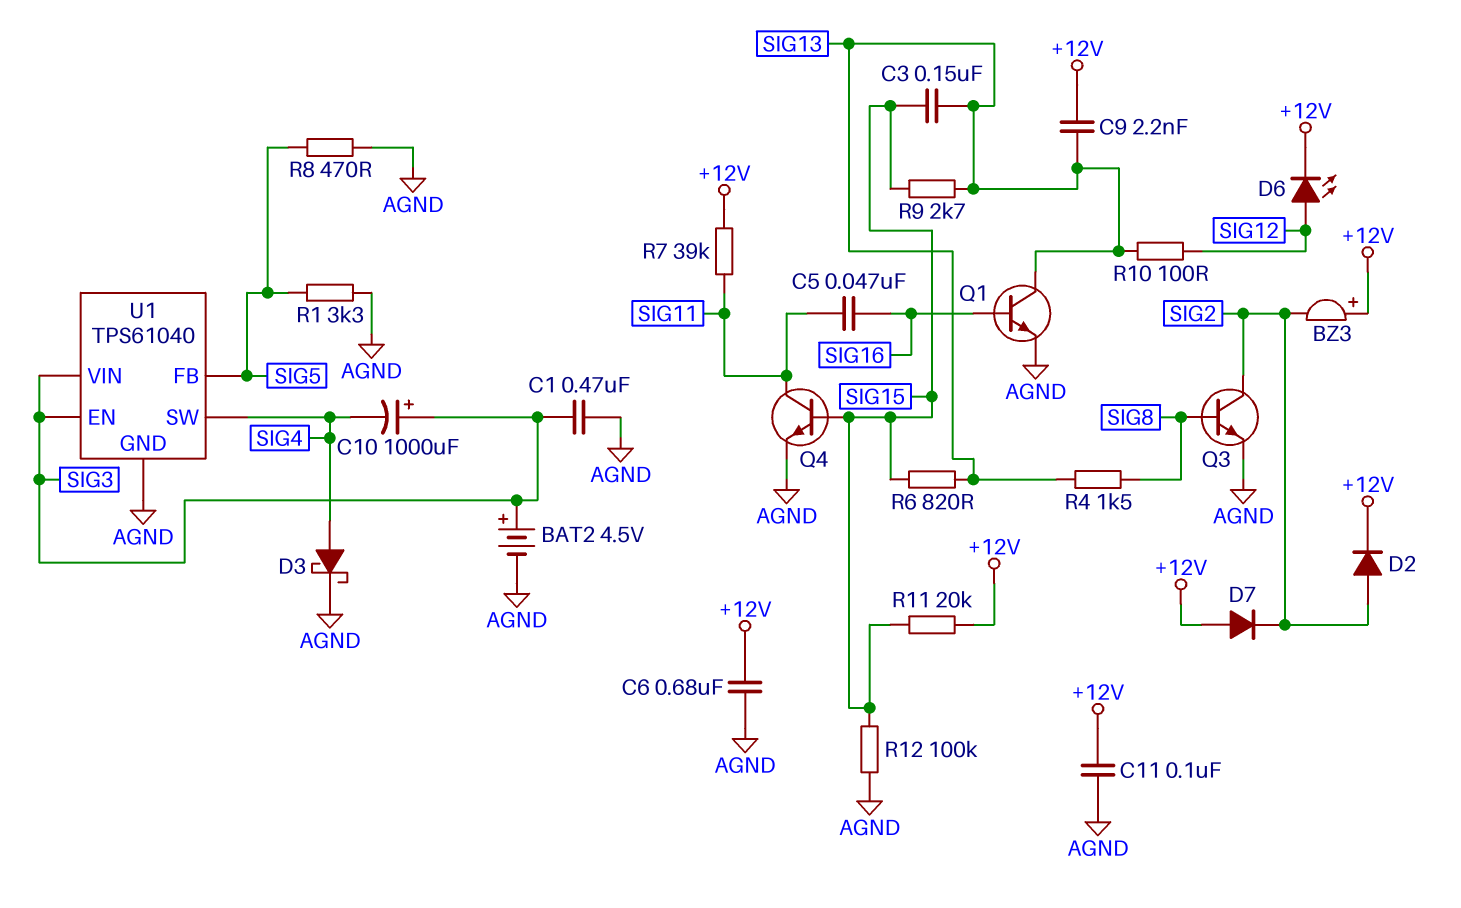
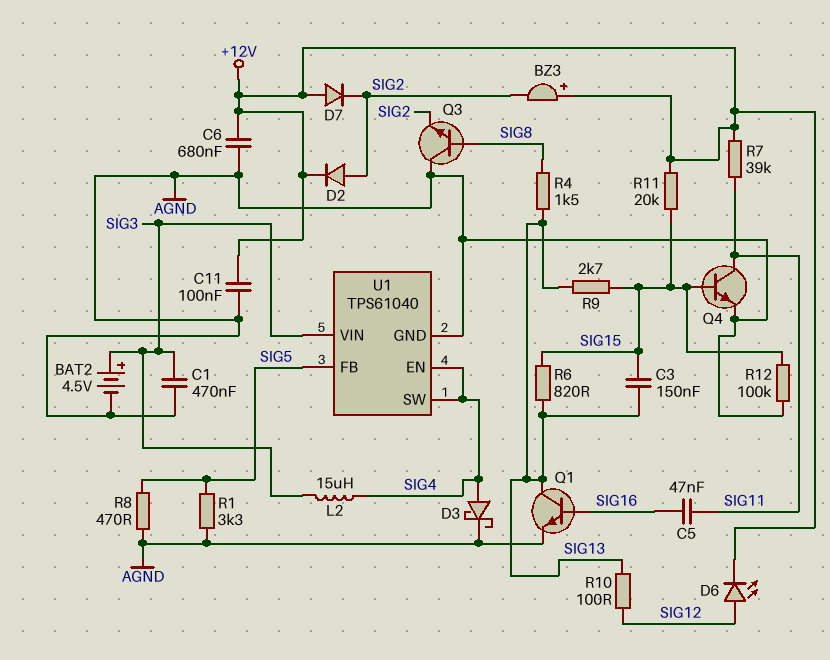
C9: 2.2nF (+12V, SIG13) -> none
C10: 1000uF (plus SIG3, minus SIG4) -> none
L2: none -> 15uH (SIG3, SIG4)
Q3: NPN (B SIG8, C SIG2, E AGND) -> NPN (B SIG8, C AGND, E SIG2)
U1 pin EN: SIG3 -> SIG4

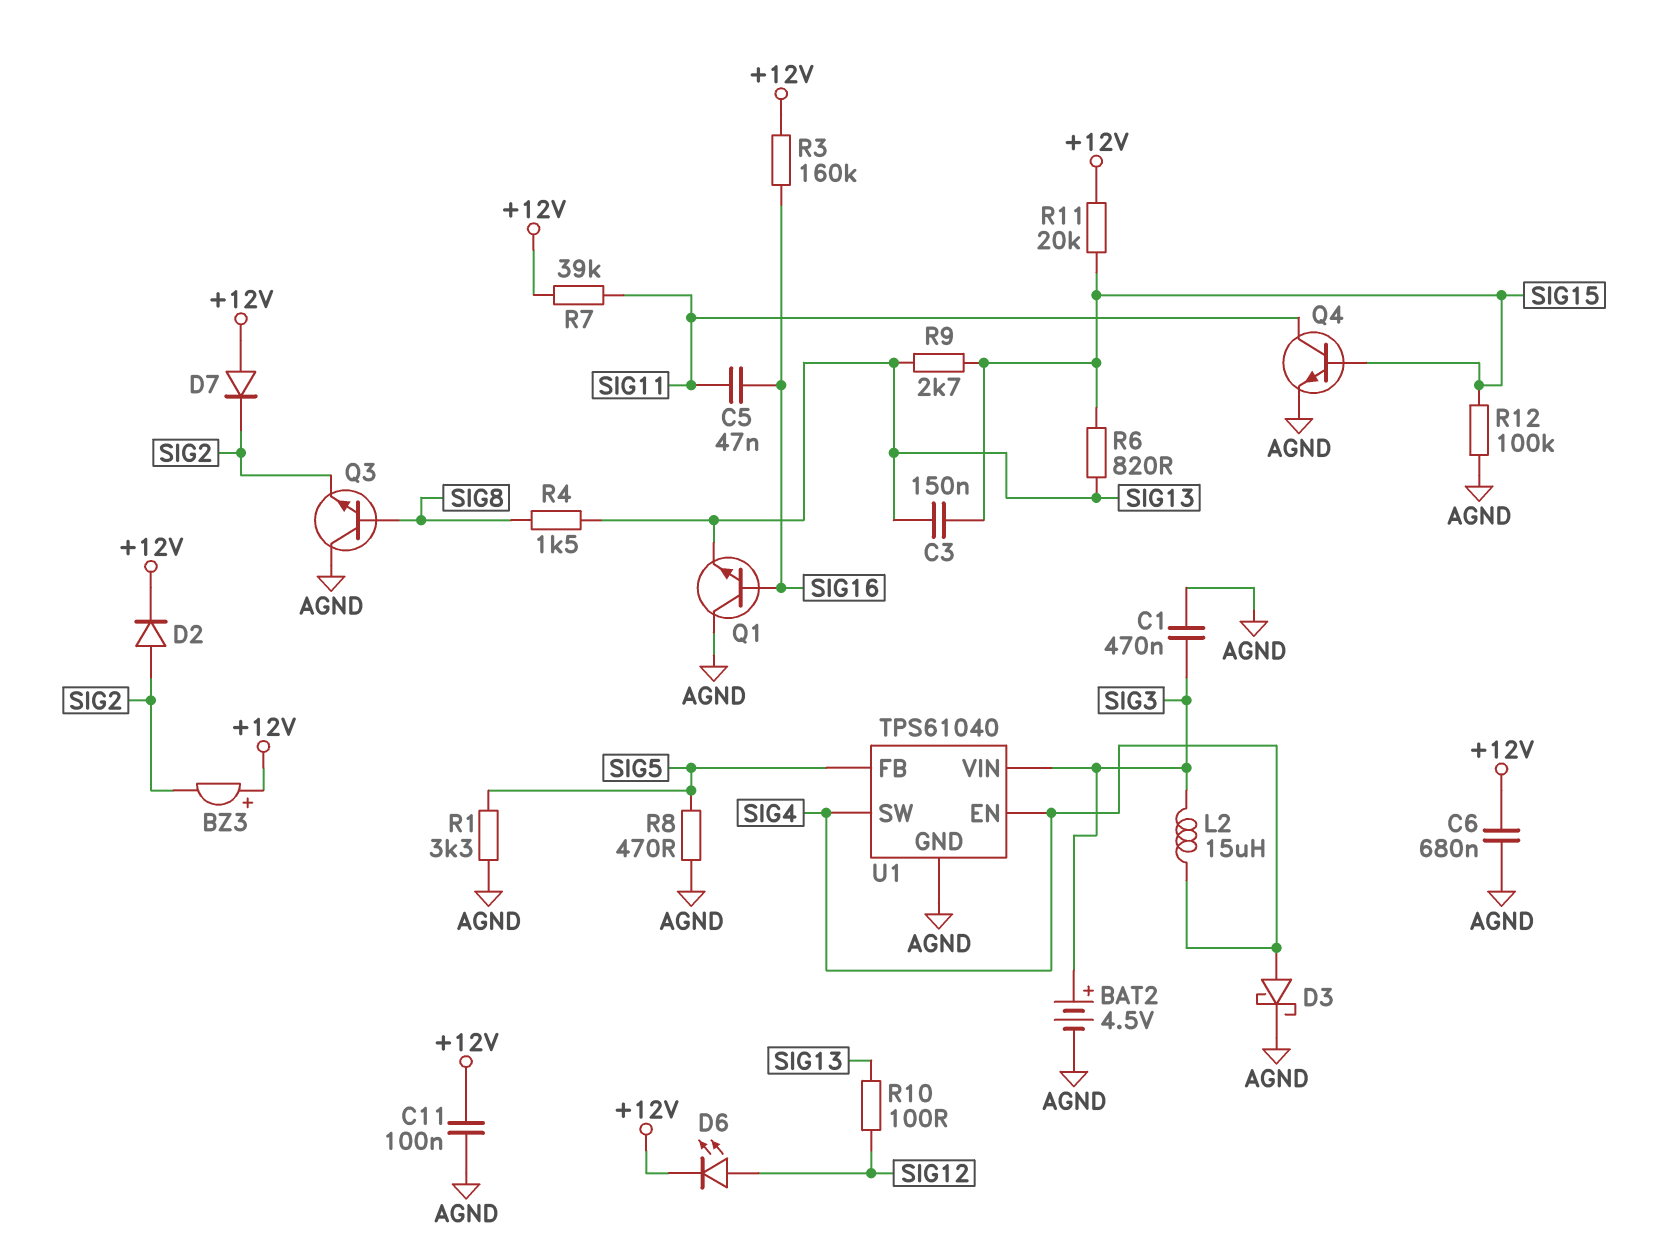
Q1: NPN (B SIG16, C SIG13, E AGND) -> NPN (B SIG16, C AGND, E SIG13)
R3: none -> 160k (+12V, SIG16)

